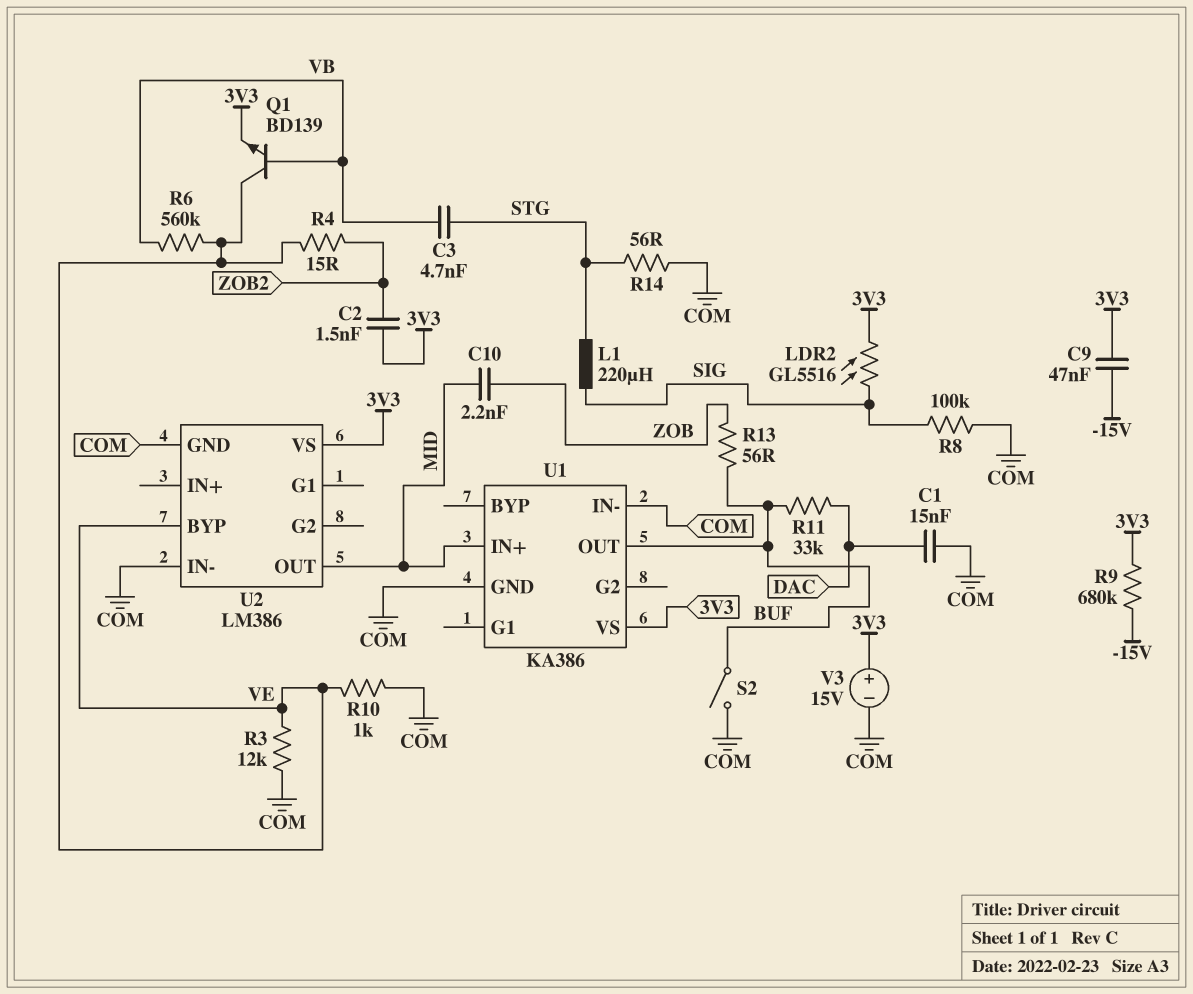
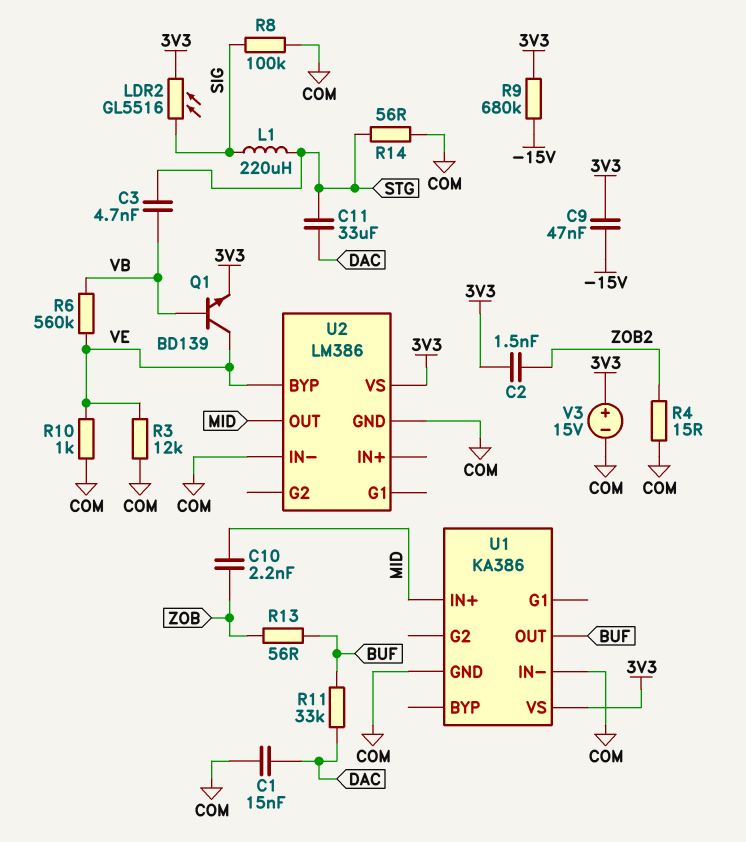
C11: none -> 33uF (DAC, STG)
R4: 15 (VE, ZOB2) -> 15 (COM, ZOB2)
S2: switch (BUF, COM) -> none

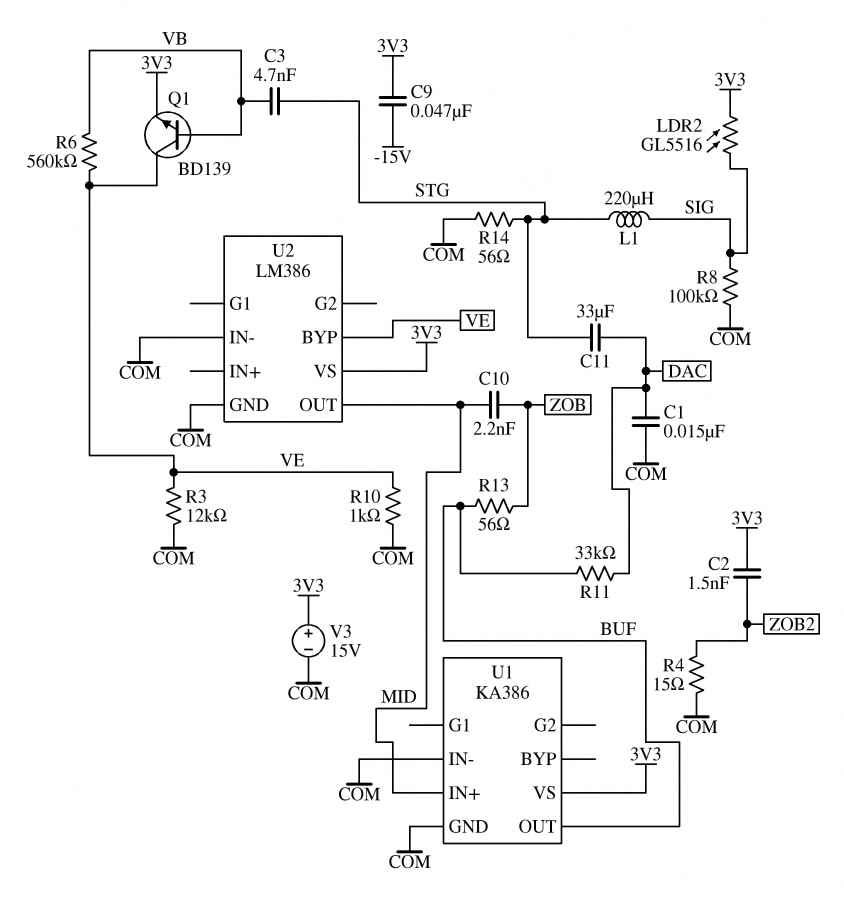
R9: 680k (-15V, 3V3) -> none

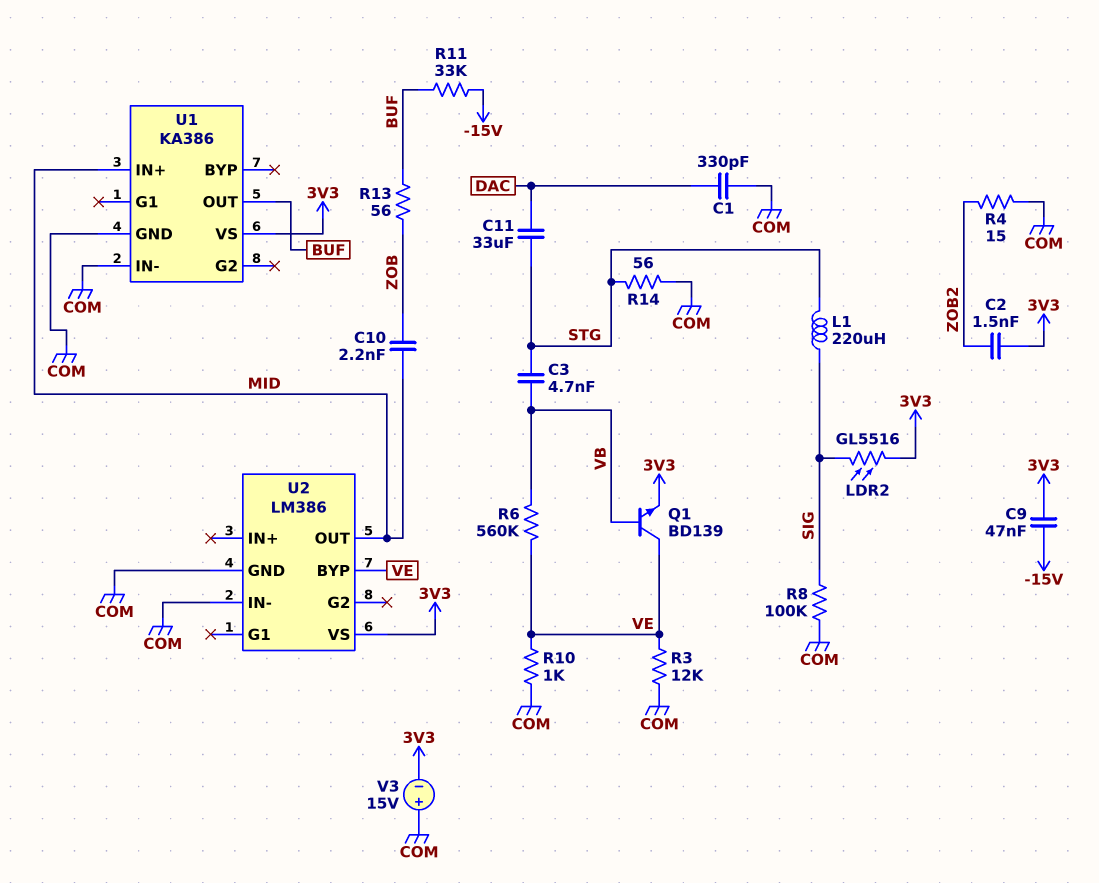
C1: 15nF (COM, DAC) -> 330pF (COM, DAC)
R11: 33k (BUF, DAC) -> 33k (-15V, BUF)
V3: 15V (plus 3V3, minus COM) -> 15V (plus COM, minus 3V3)

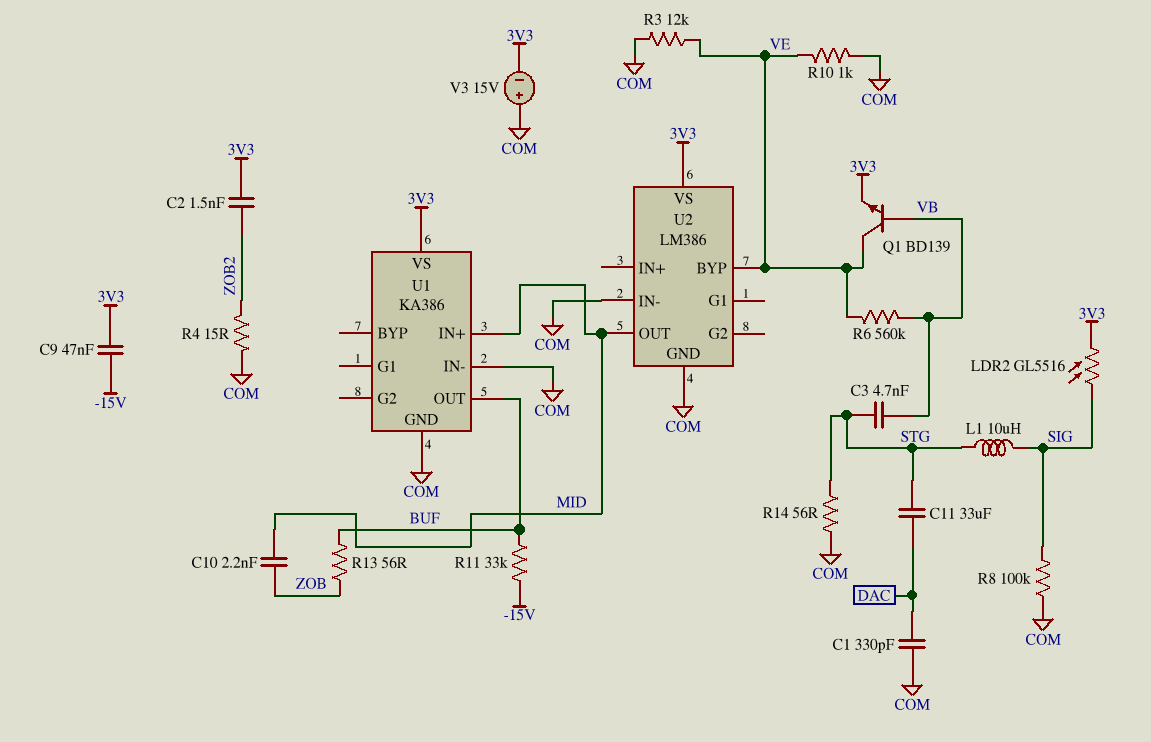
L1: 220uH (SIG, STG) -> 10uH (SIG, STG)

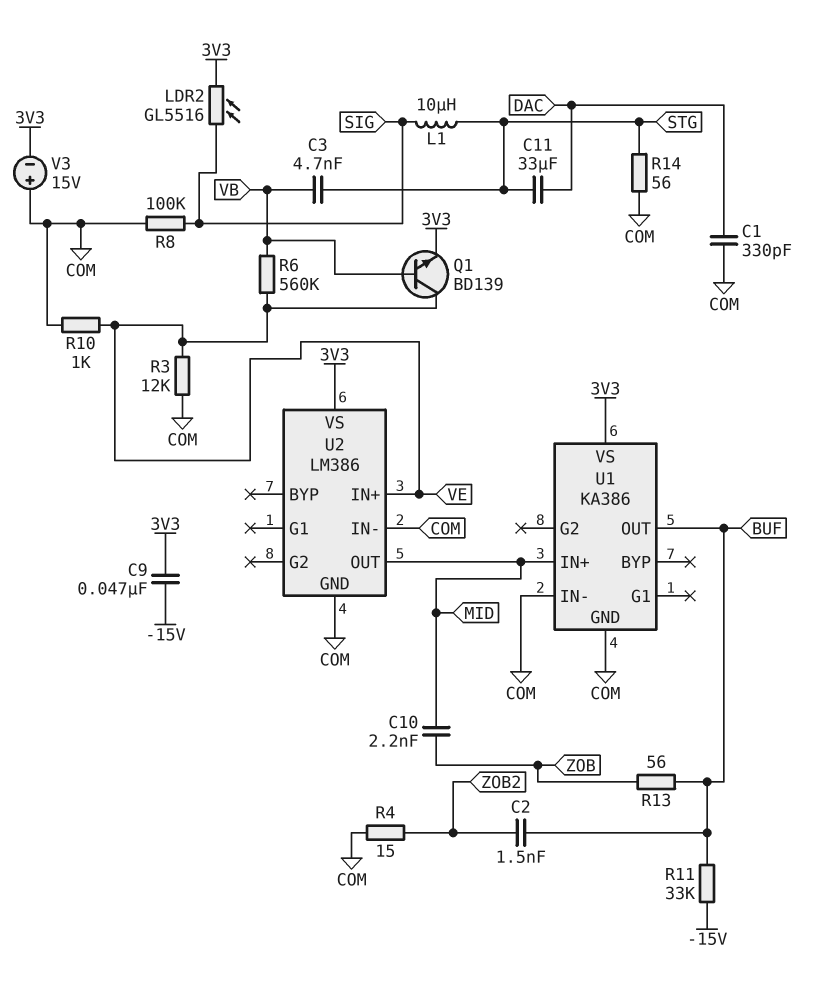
C2: 1.5nF (3V3, ZOB2) -> 1.5nF (BUF, ZOB2)
U2 pin BYP: VE -> none
U2 pin IN+: none -> VE

